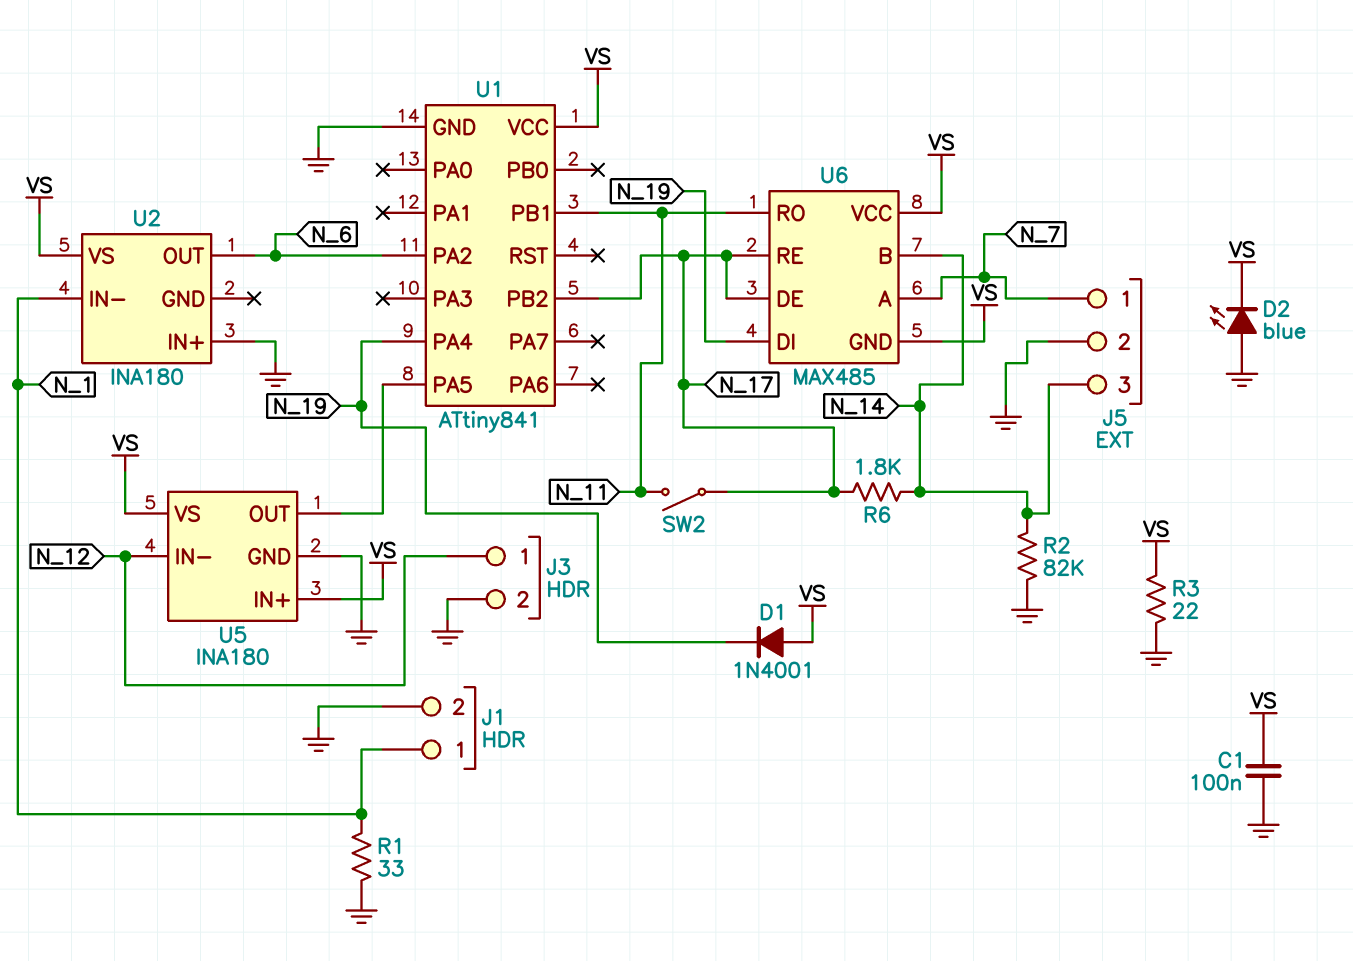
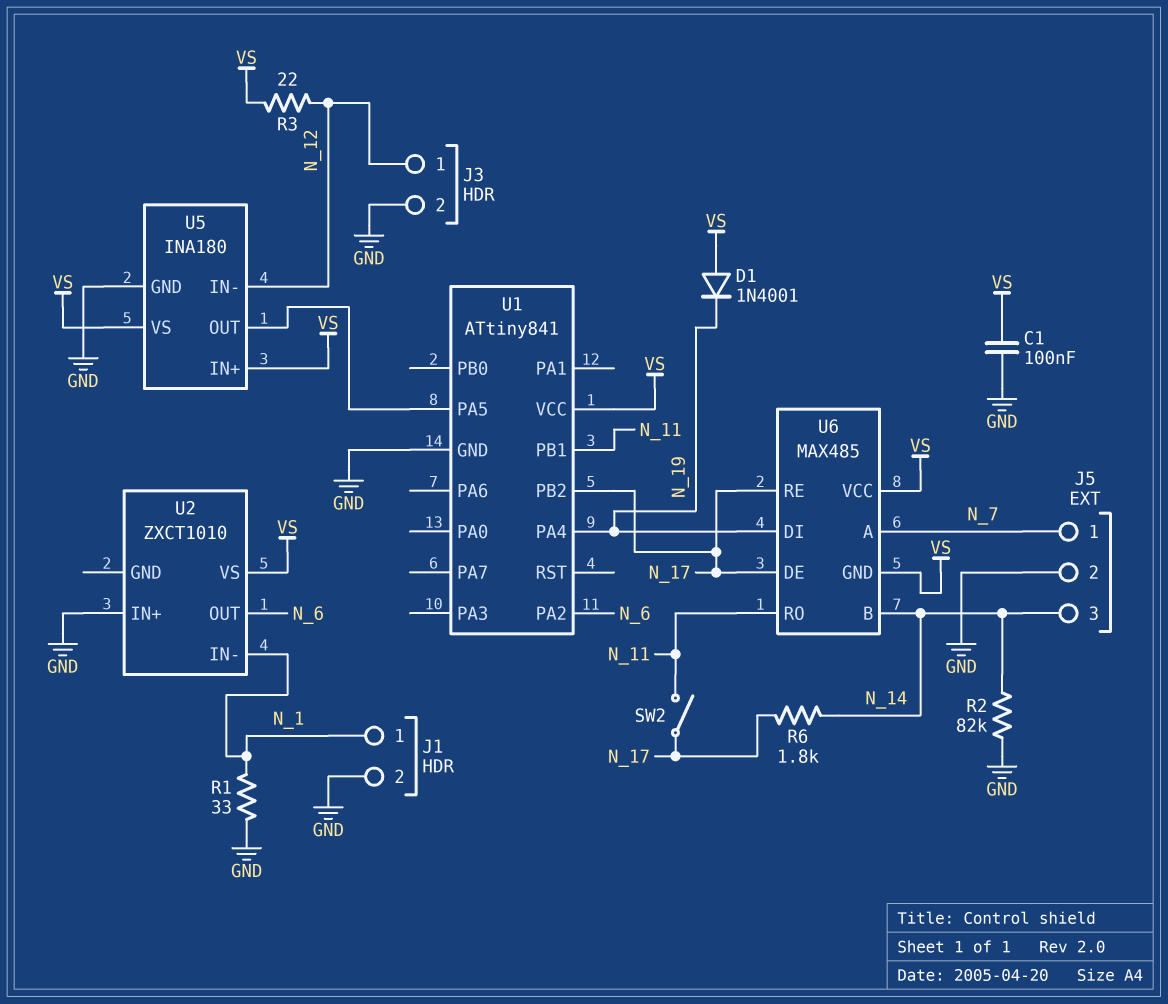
D2: LED blue (A GND, K VS) -> none
R3: 22 (GND, VS) -> 22 (N_12, VS)
U2: INA180 -> ZXCT1010

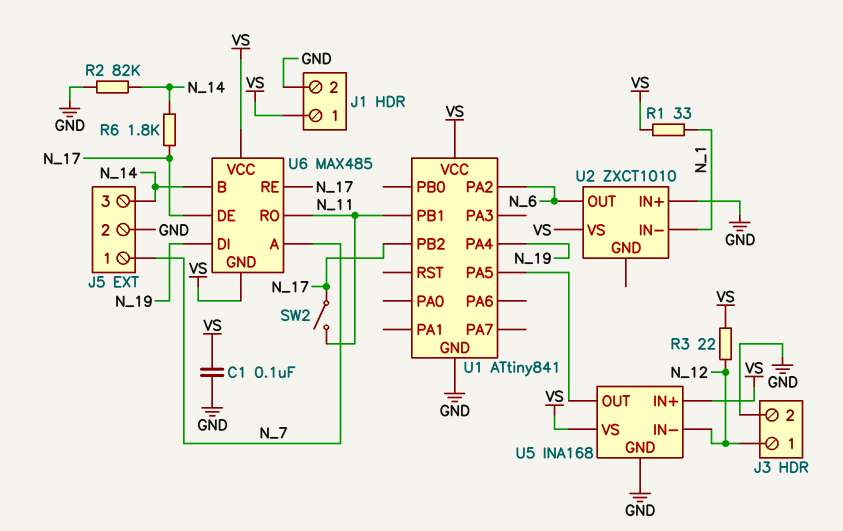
D1: diode 1N4001 (A VS, K N_19) -> none
J1 pin 1: N_1 -> VS
R1: 33 (GND, N_1) -> 33 (N_1, VS)
U5: INA180 -> INA168

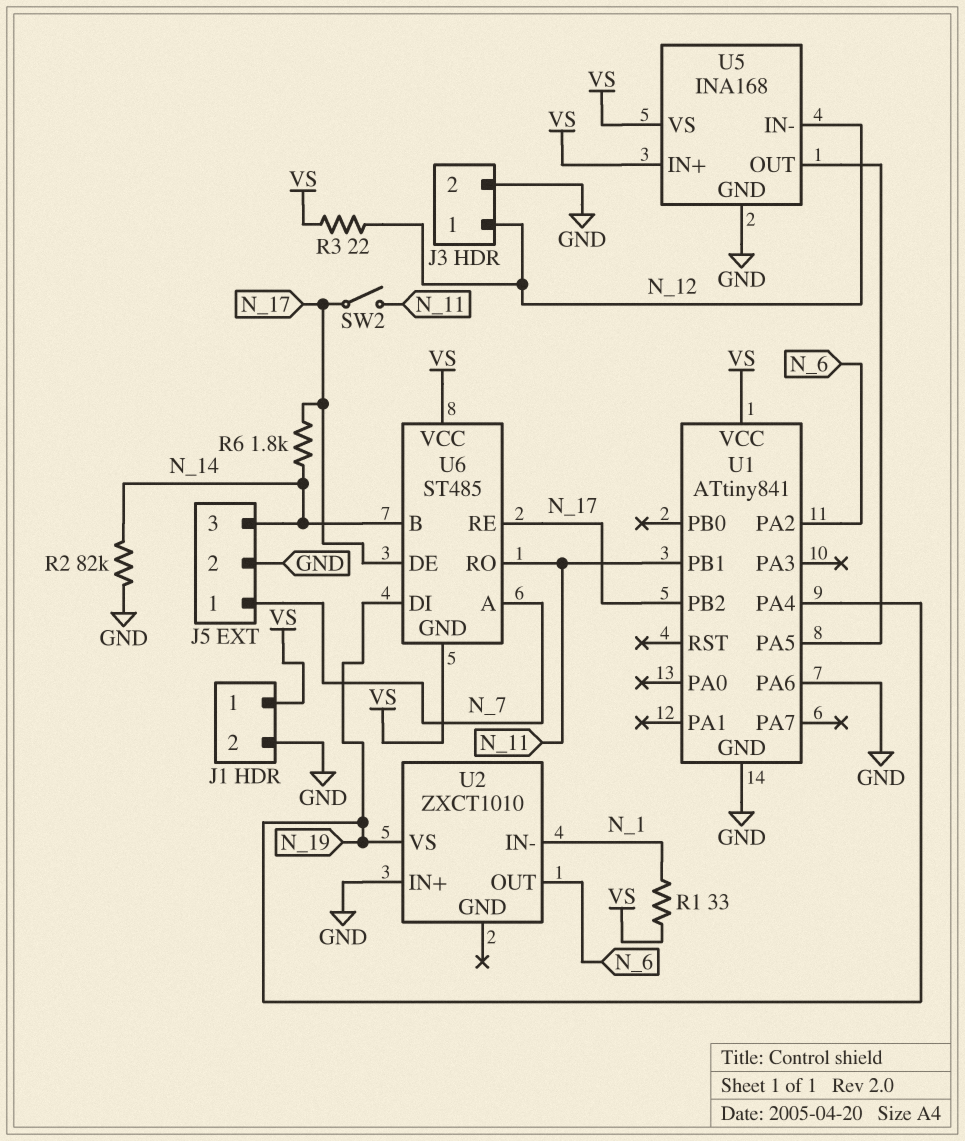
C1: 100nF (GND, VS) -> none
U1 pin PA6: none -> GND
U2 pin VS: VS -> N_19
U6: MAX485 -> ST485

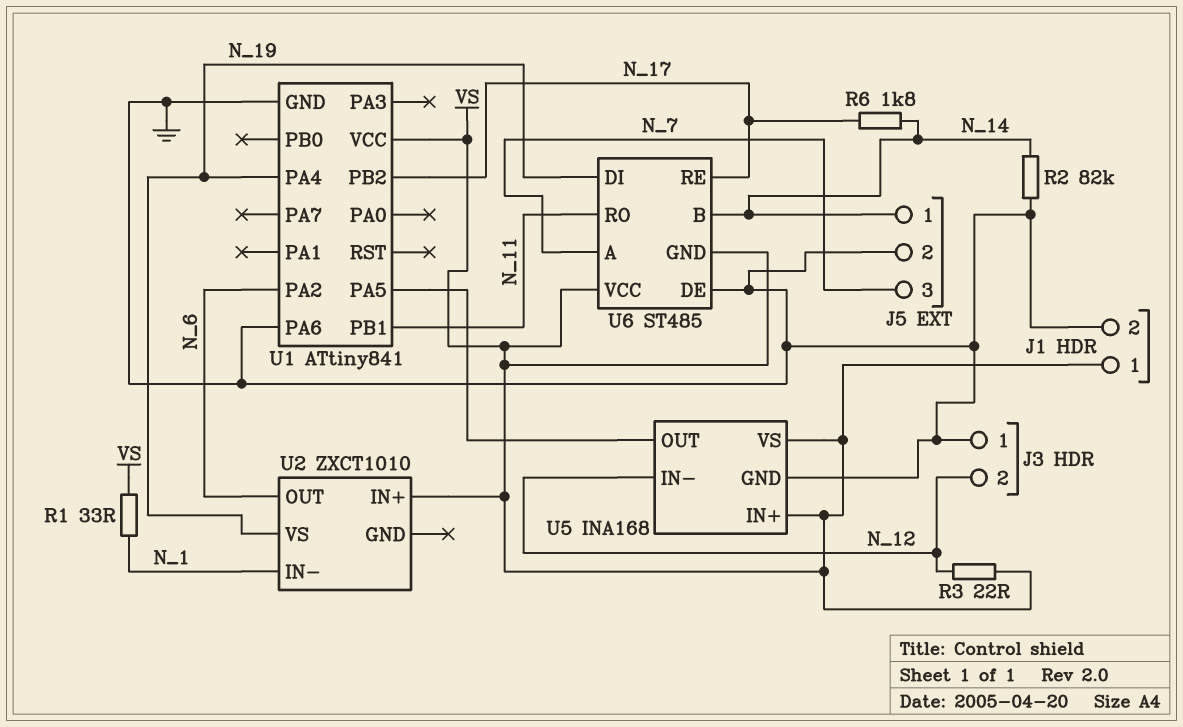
J3 pin 1: N_12 -> GND
J3 pin 2: GND -> N_12
J5 pin 1: N_7 -> N_14
J5 pin 3: N_14 -> N_7
SW2: switch (N_11, N_17) -> none
U2 pin IN+: GND -> VS
U6 pin DE: N_17 -> GND

